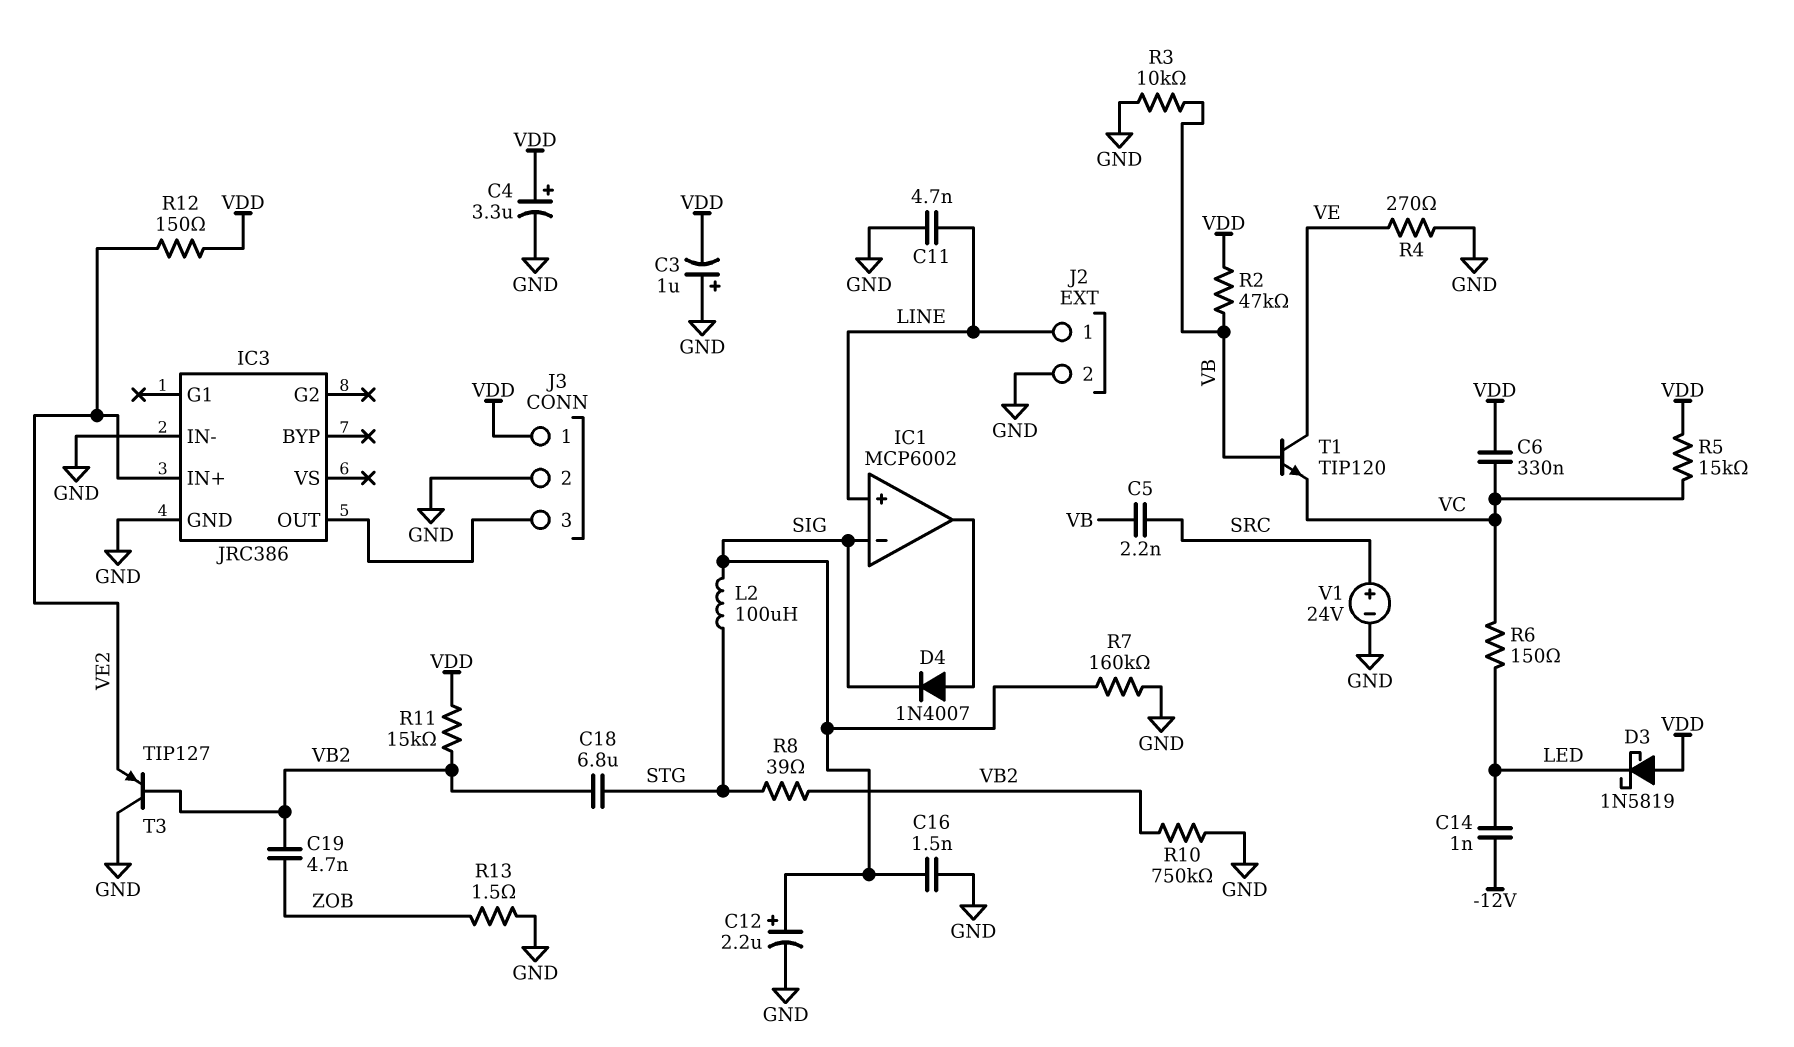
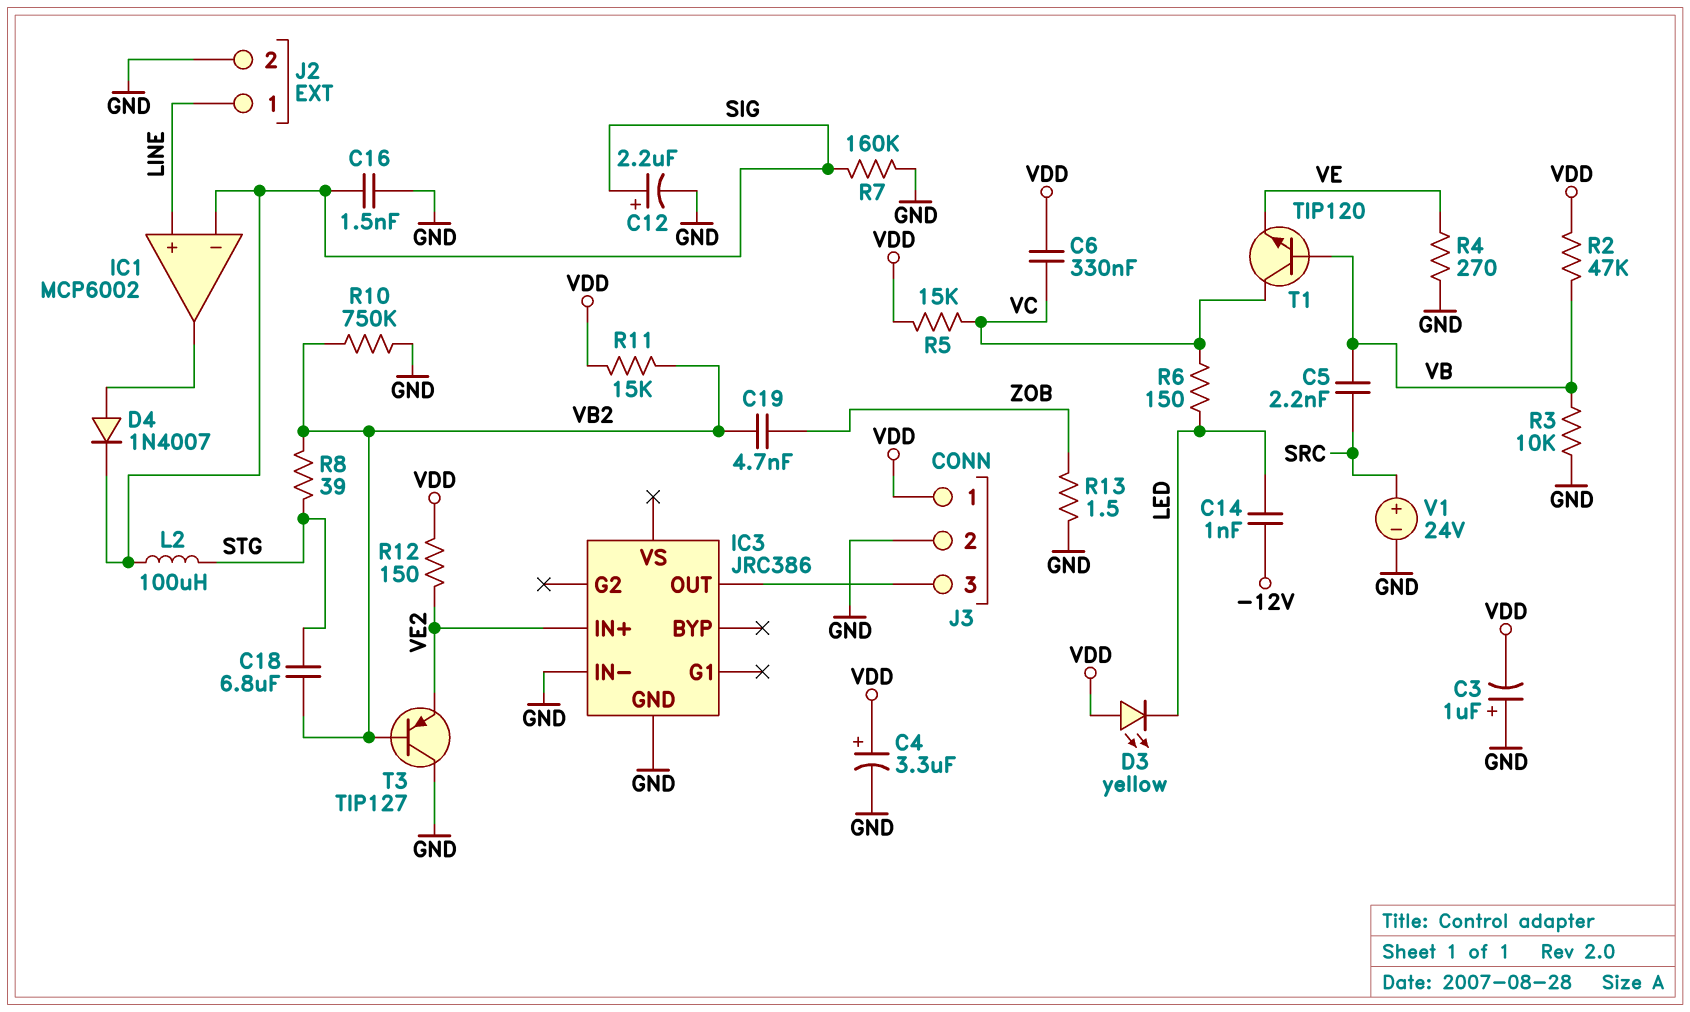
C11: 4.7nF (GND, LINE) -> none
D3: schottky 1N5819 (A VDD, K LED) -> LED yellow (A VDD, K LED)
T1: NPN TIP120 (B VB, C VE, E VC) -> NPN TIP120 (B VB, C VC, E VE)

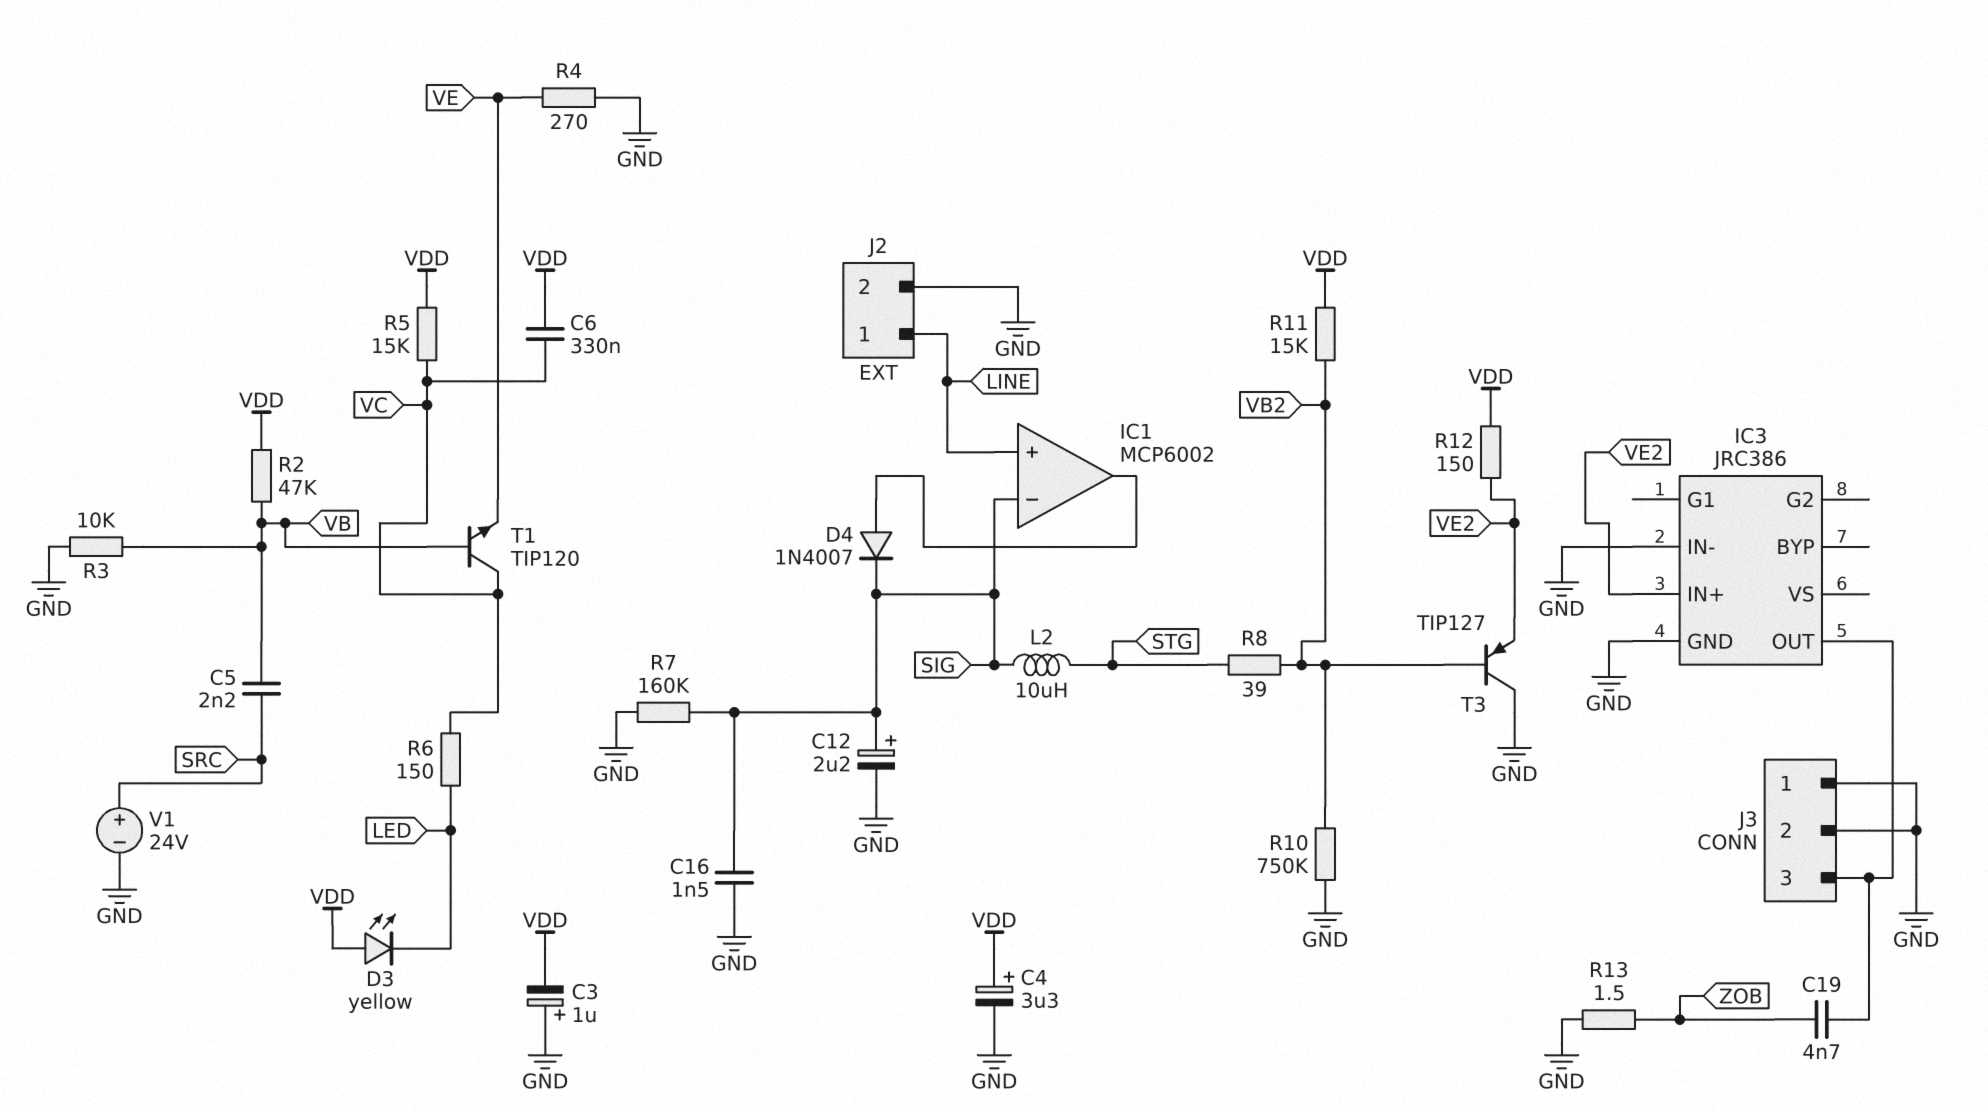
C14: 1nF (-12V, LED) -> none
C18: 6.8uF (STG, VB2) -> none
C19: 4.7nF (VB2, ZOB) -> 4.7nF (IC3/OUT, ZOB)
J3 pin 1: VDD -> GND
L2: 100uH (SIG, STG) -> 10uH (SIG, STG)

